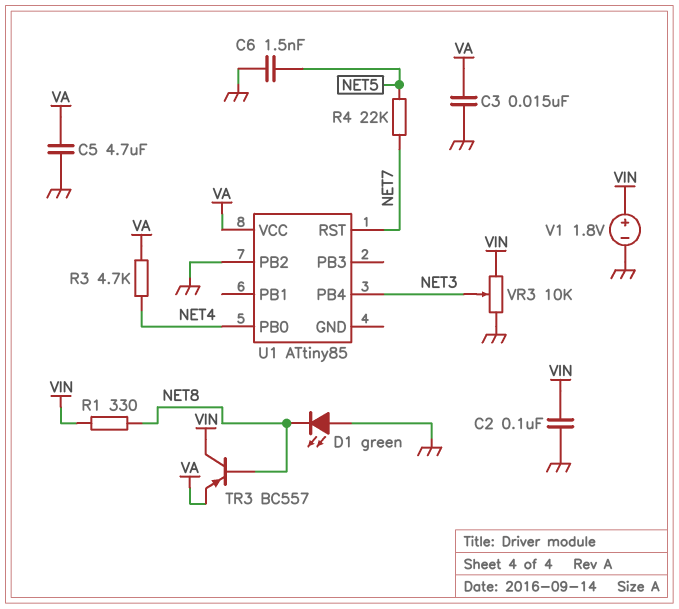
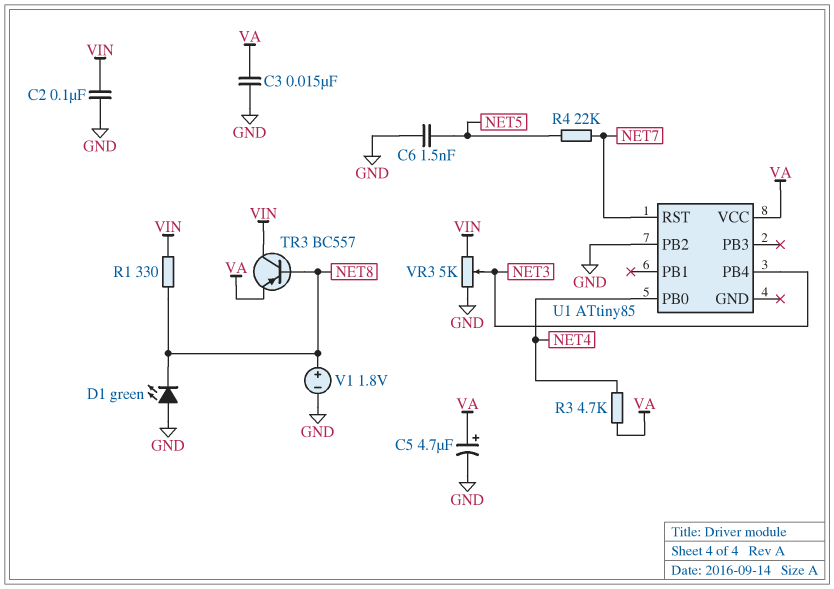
C5: 4.7uF (GND, VA) -> 4.7uF (plus VA, minus GND)
V1: 1.8V (plus VIN, minus GND) -> 1.8V (plus NET8, minus GND)
VR3: 10k (GND, VIN, wiper NET3) -> 5k (GND, VIN, wiper NET3)

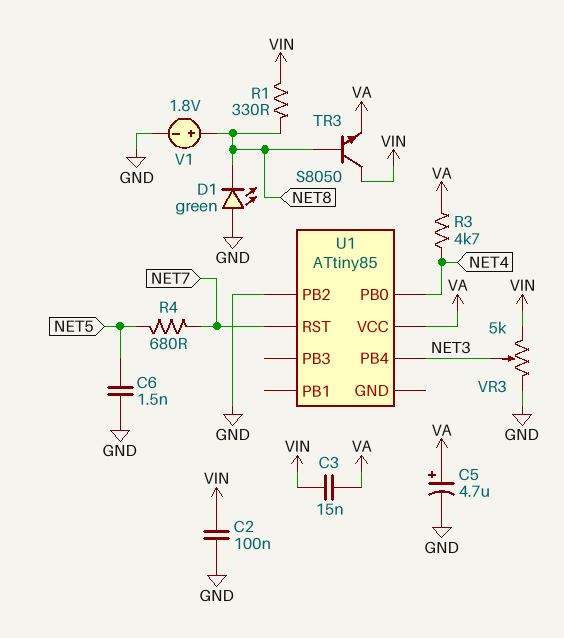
C3: 15nF (GND, VA) -> 15nF (VA, VIN)
R4: 22k (NET5, NET7) -> 680 (NET5, NET7)
TR3: PNP BC557 (B NET8, C VIN, E VA) -> NPN S8050 (B NET8, C VIN, E VA)

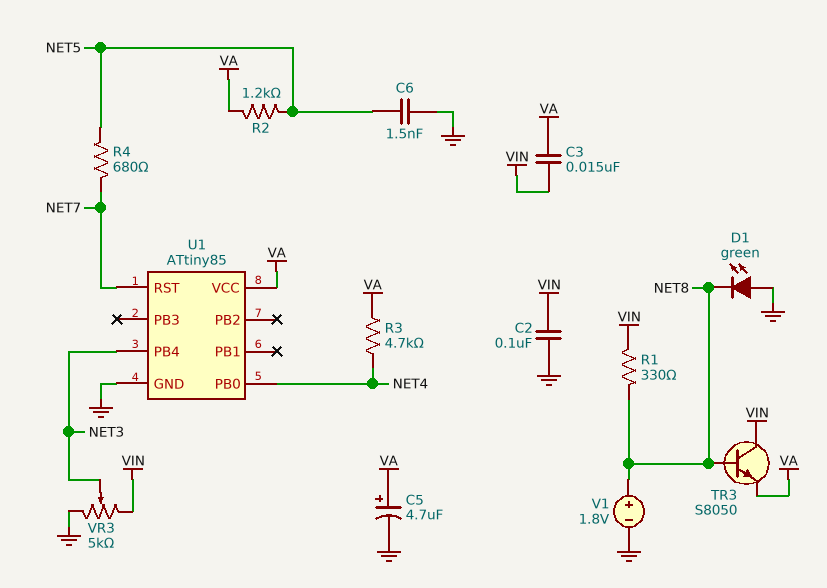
R2: none -> 1.2k (NET5, VA)
U1 pin GND: none -> GND
U1 pin PB2: GND -> none

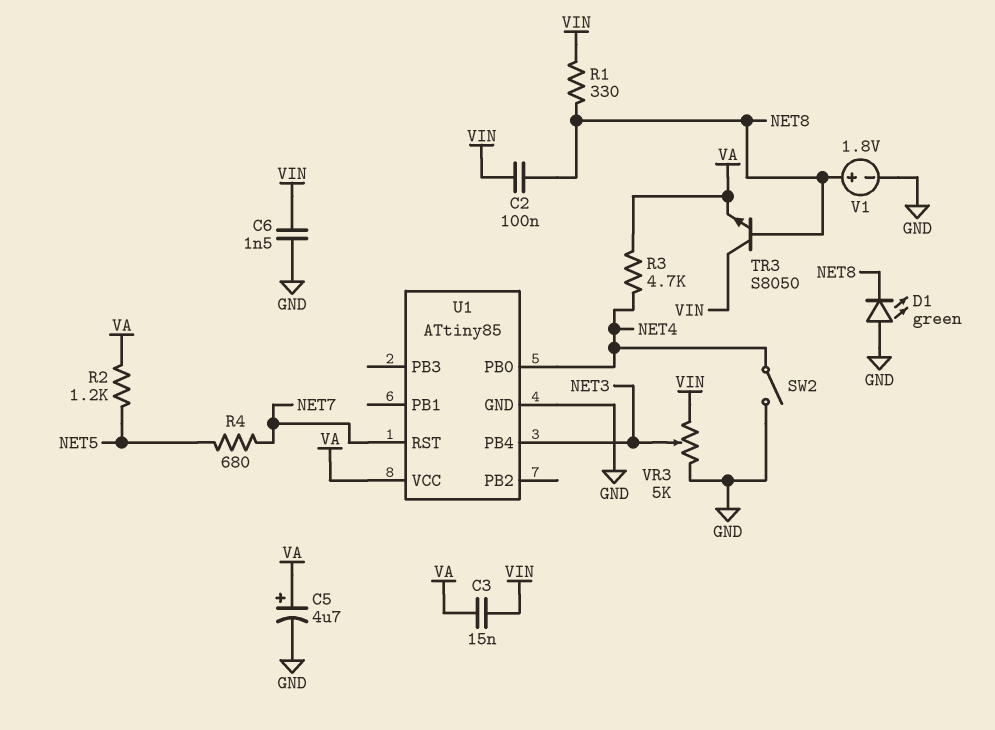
C2: 100nF (GND, VIN) -> 100nF (NET8, VIN)
C6: 1.5nF (GND, NET5) -> 1.5nF (GND, VIN)
SW2: none -> switch (GND, NET4)

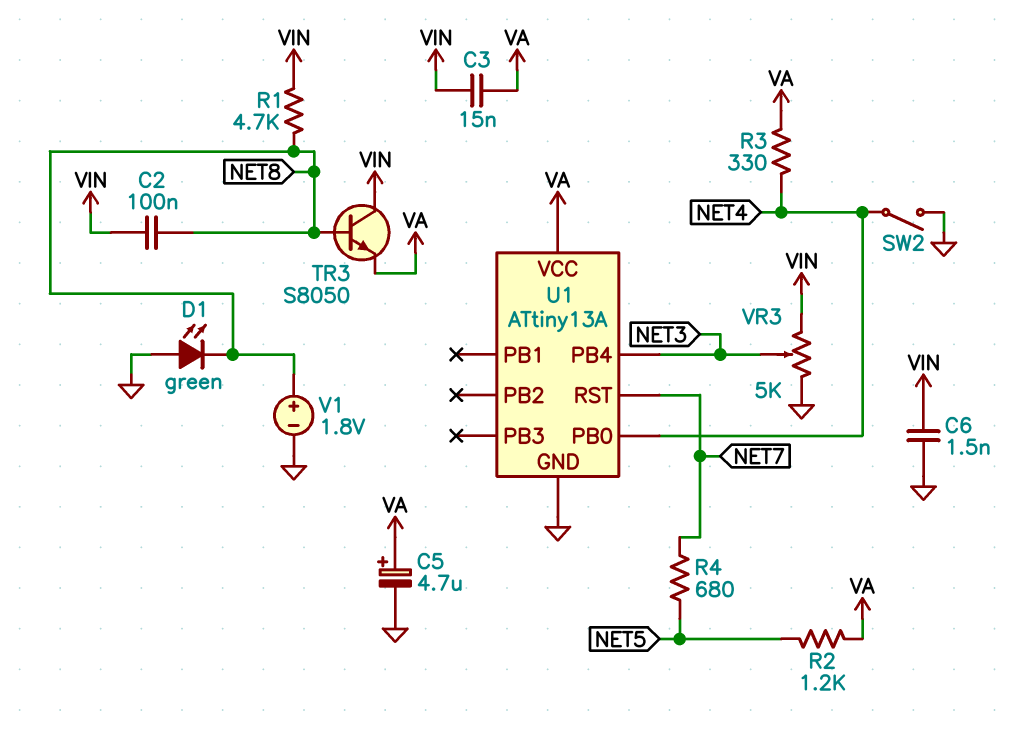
R1: 330 (NET8, VIN) -> 4.7k (NET8, VIN)
R3: 4.7k (NET4, VA) -> 330 (NET4, VA)
U1: ATtiny85 -> ATtiny13A

